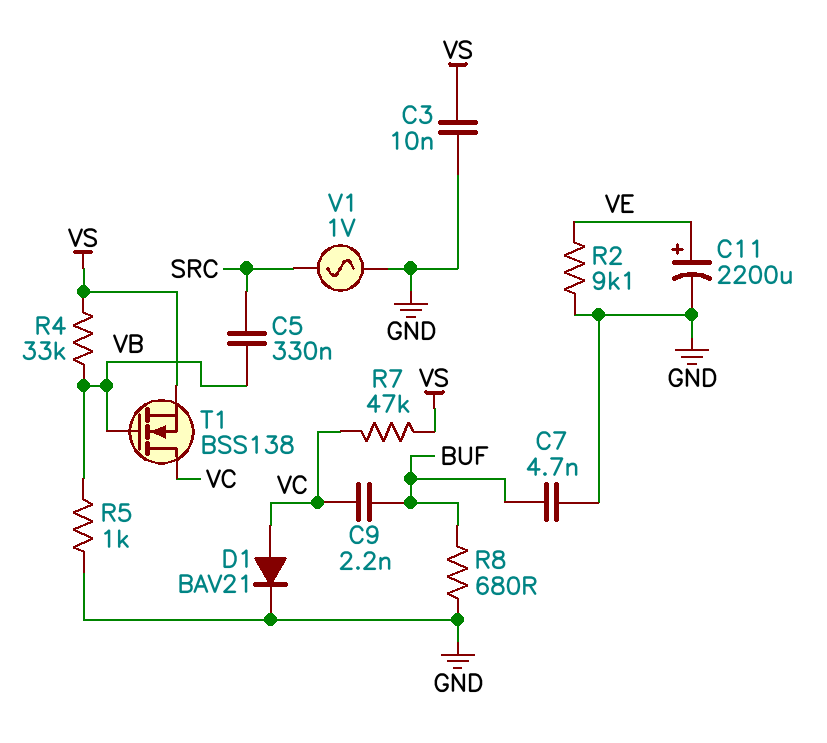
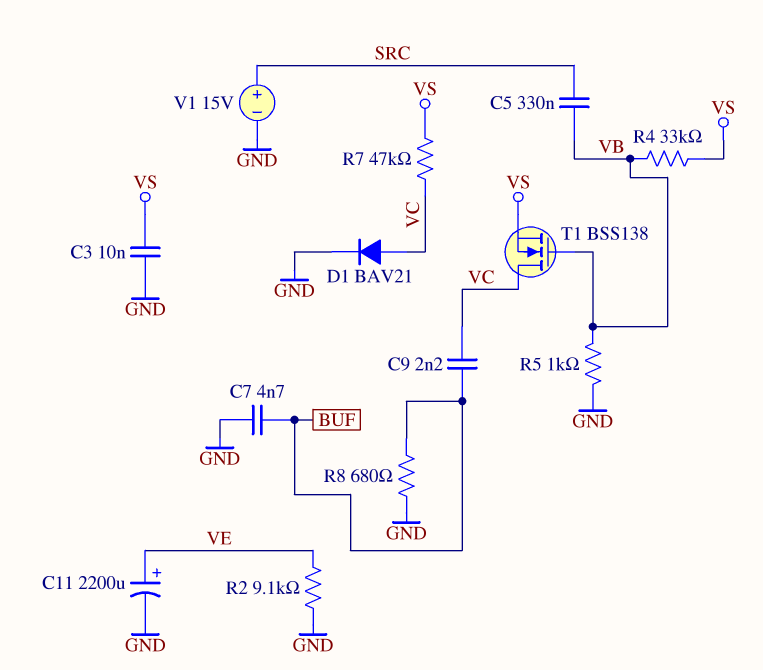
V1: AC 1V (GND, SRC) -> 15V (plus SRC, minus GND)

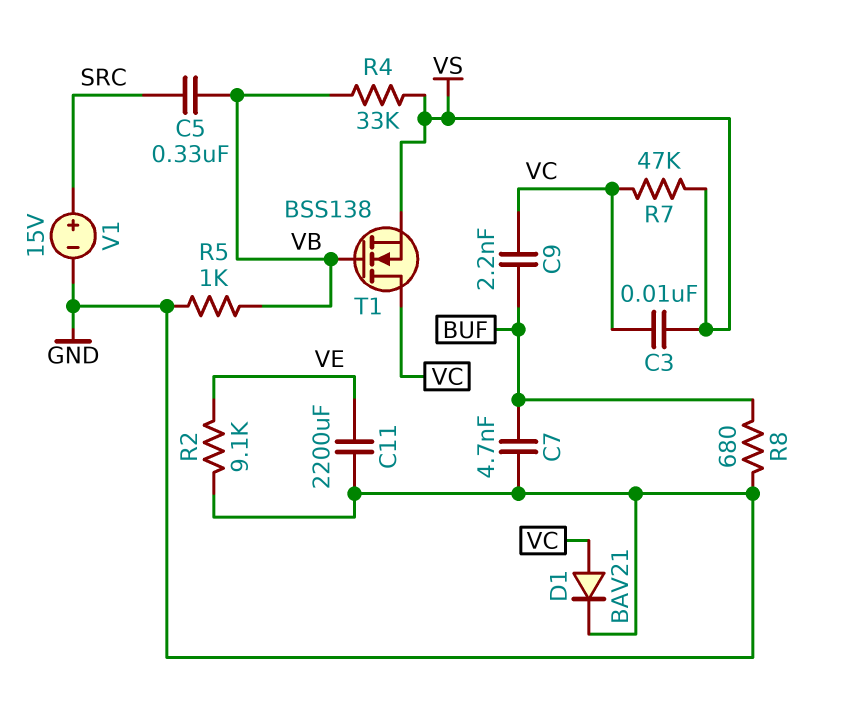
C3: 10nF (GND, VS) -> 10nF (VC, VS)
C11: 2200uF (plus VE, minus GND) -> 2200uF (GND, VE)

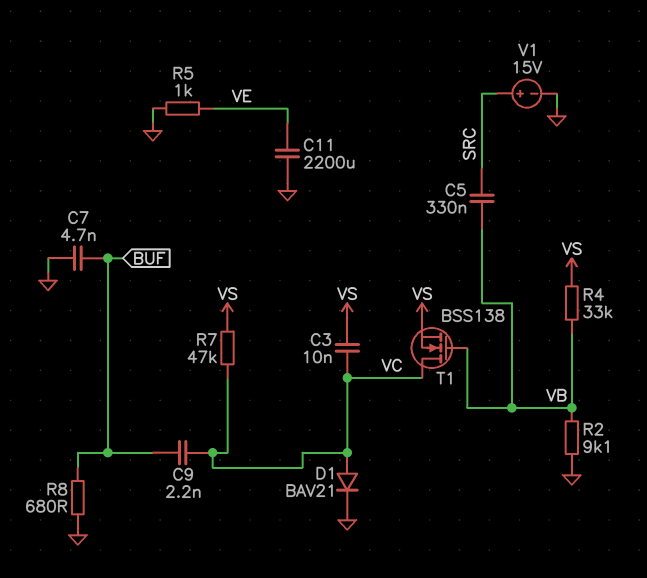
R2: 9.1k (GND, VE) -> 9.1k (GND, VB)
R5: 1k (GND, VB) -> 1k (GND, VE)

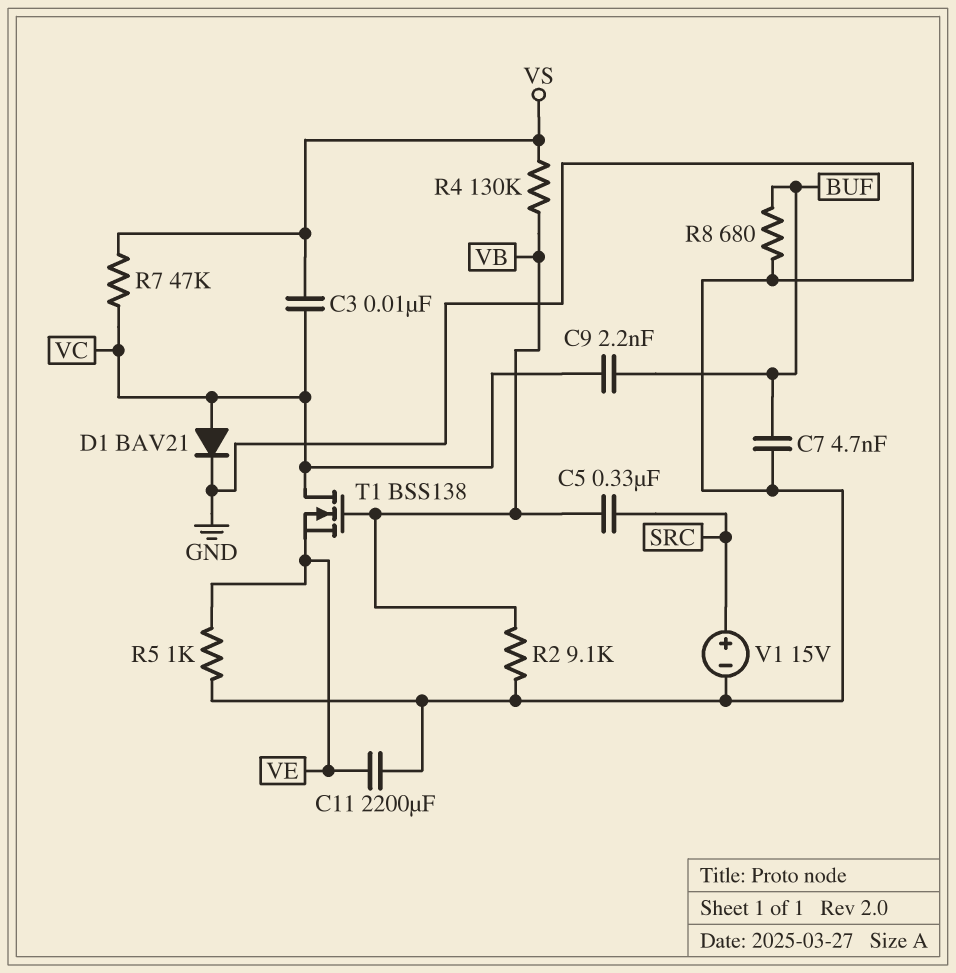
R4: 33k (VB, VS) -> 130k (VB, VS)
T1: NMOS BSS138 (G VB, D VC, S VS) -> NMOS BSS138 (G VB, D VC, S VE)

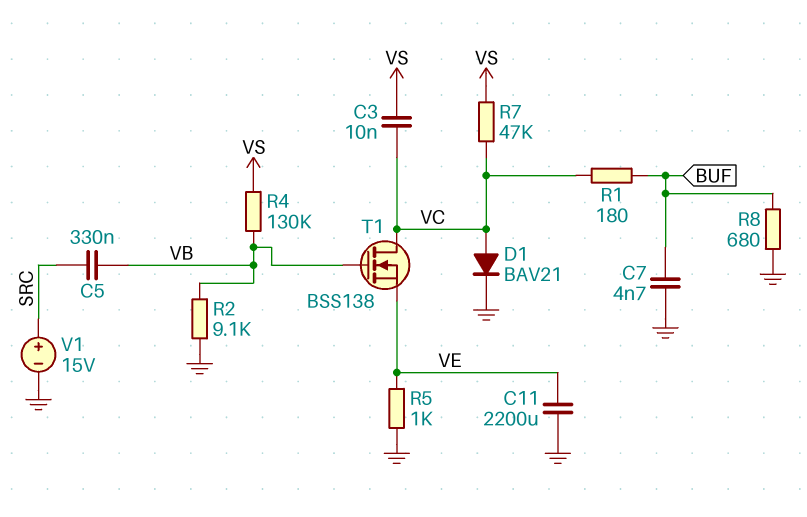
C9: 2.2nF (BUF, VC) -> none
R1: none -> 180 (BUF, VC)

